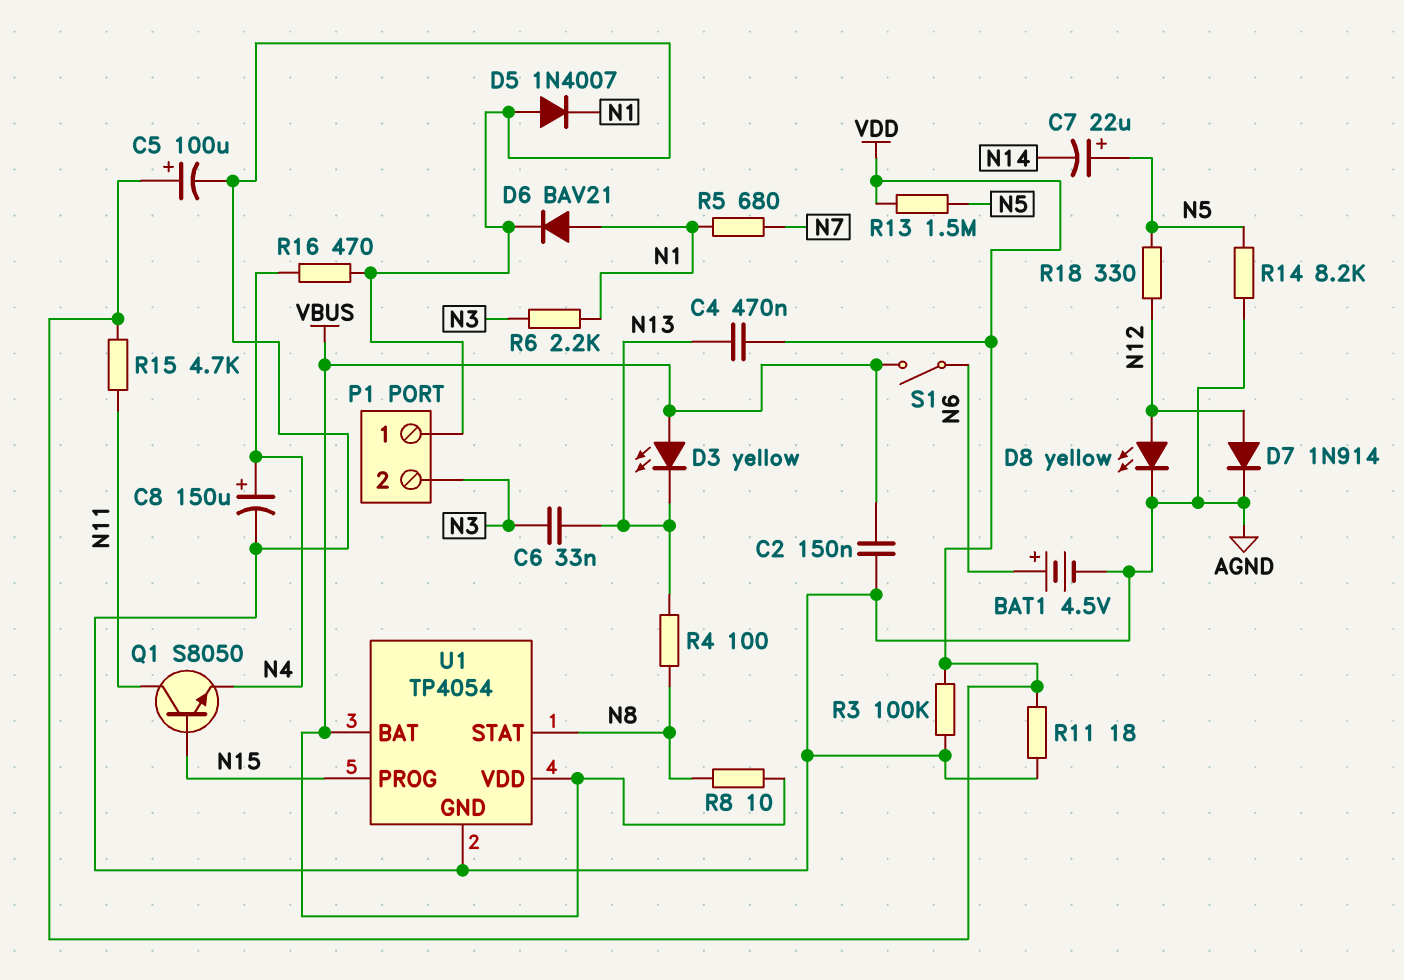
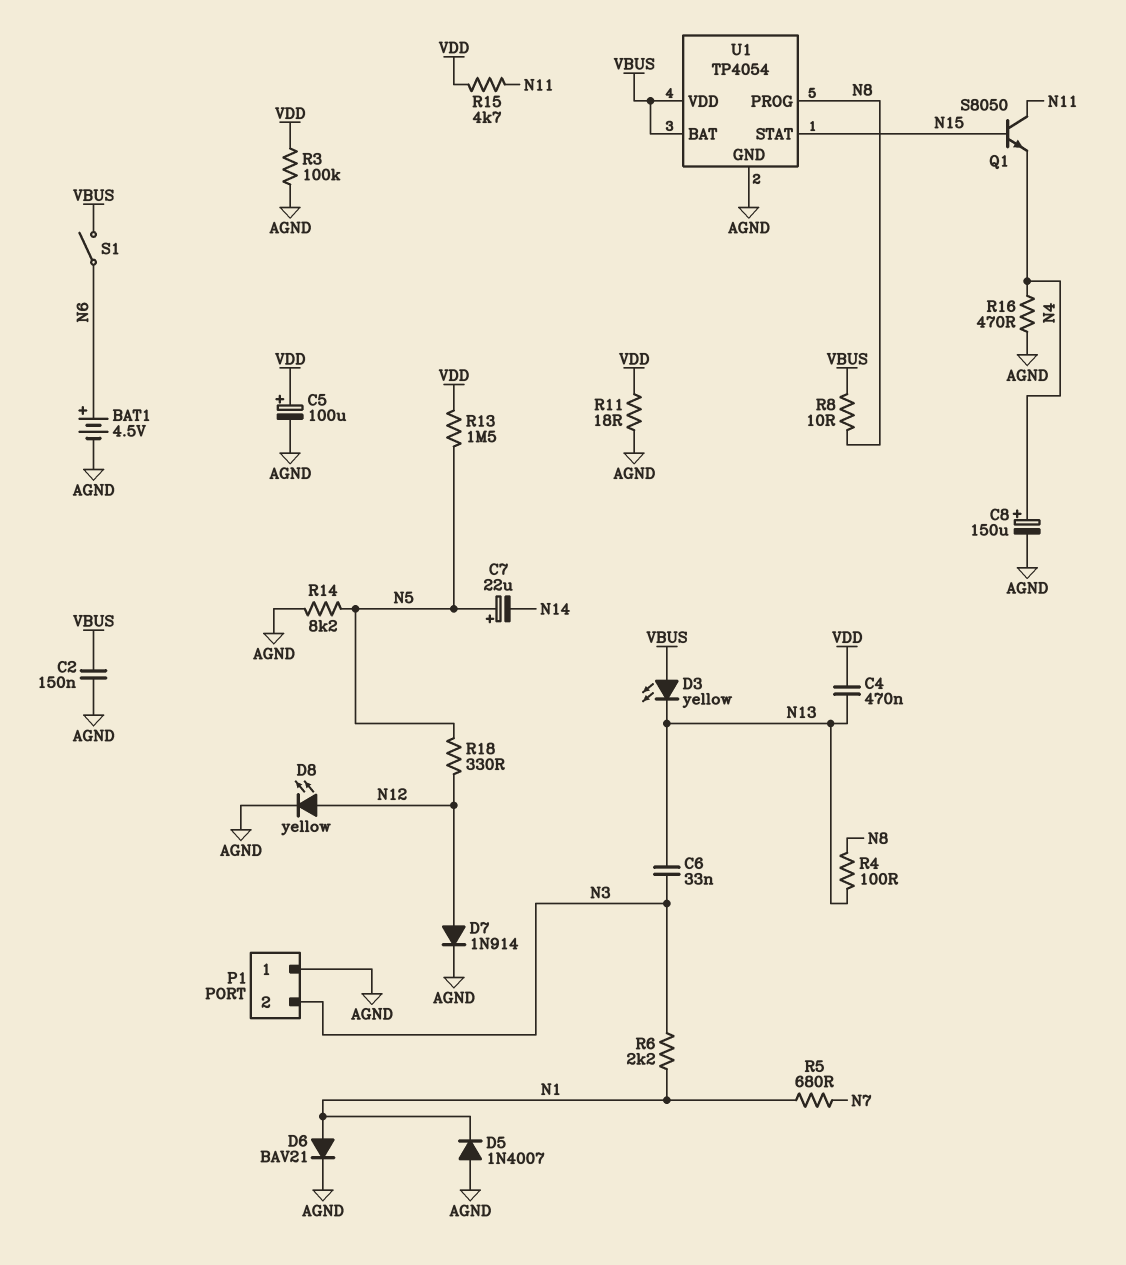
U1 pin PROG: N15 -> N8
U1 pin STAT: N8 -> N15

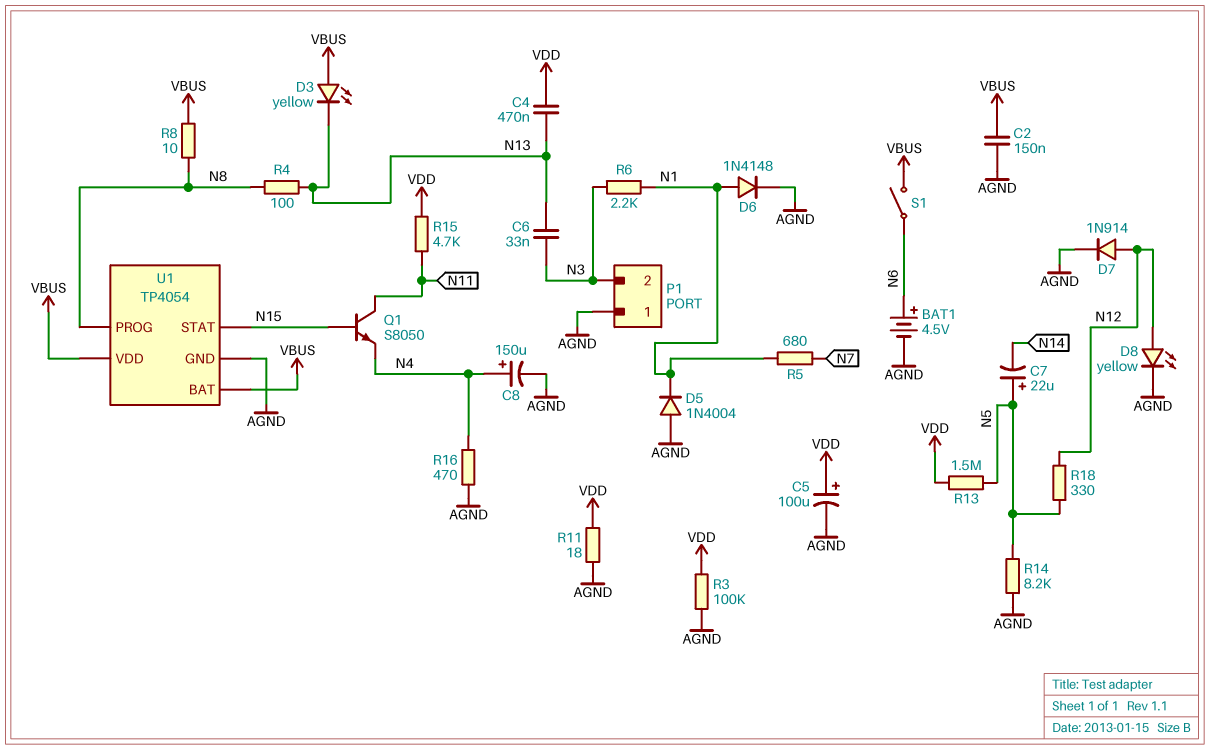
D5: diode 1N4007 (A AGND, K N1) -> diode 1N4004 (A AGND, K N1)
D6: diode BAV21 (A N1, K AGND) -> diode 1N4148 (A N1, K AGND)

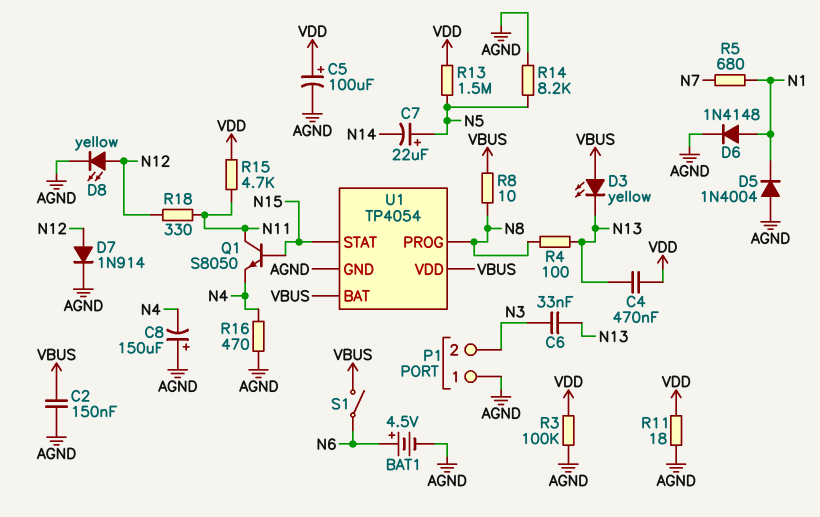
C8: 150uF (plus N4, minus AGND) -> 150uF (plus AGND, minus N4)
R6: 2.2k (N1, N3) -> none
R18: 330 (N5, N12) -> 330 (N11, N12)

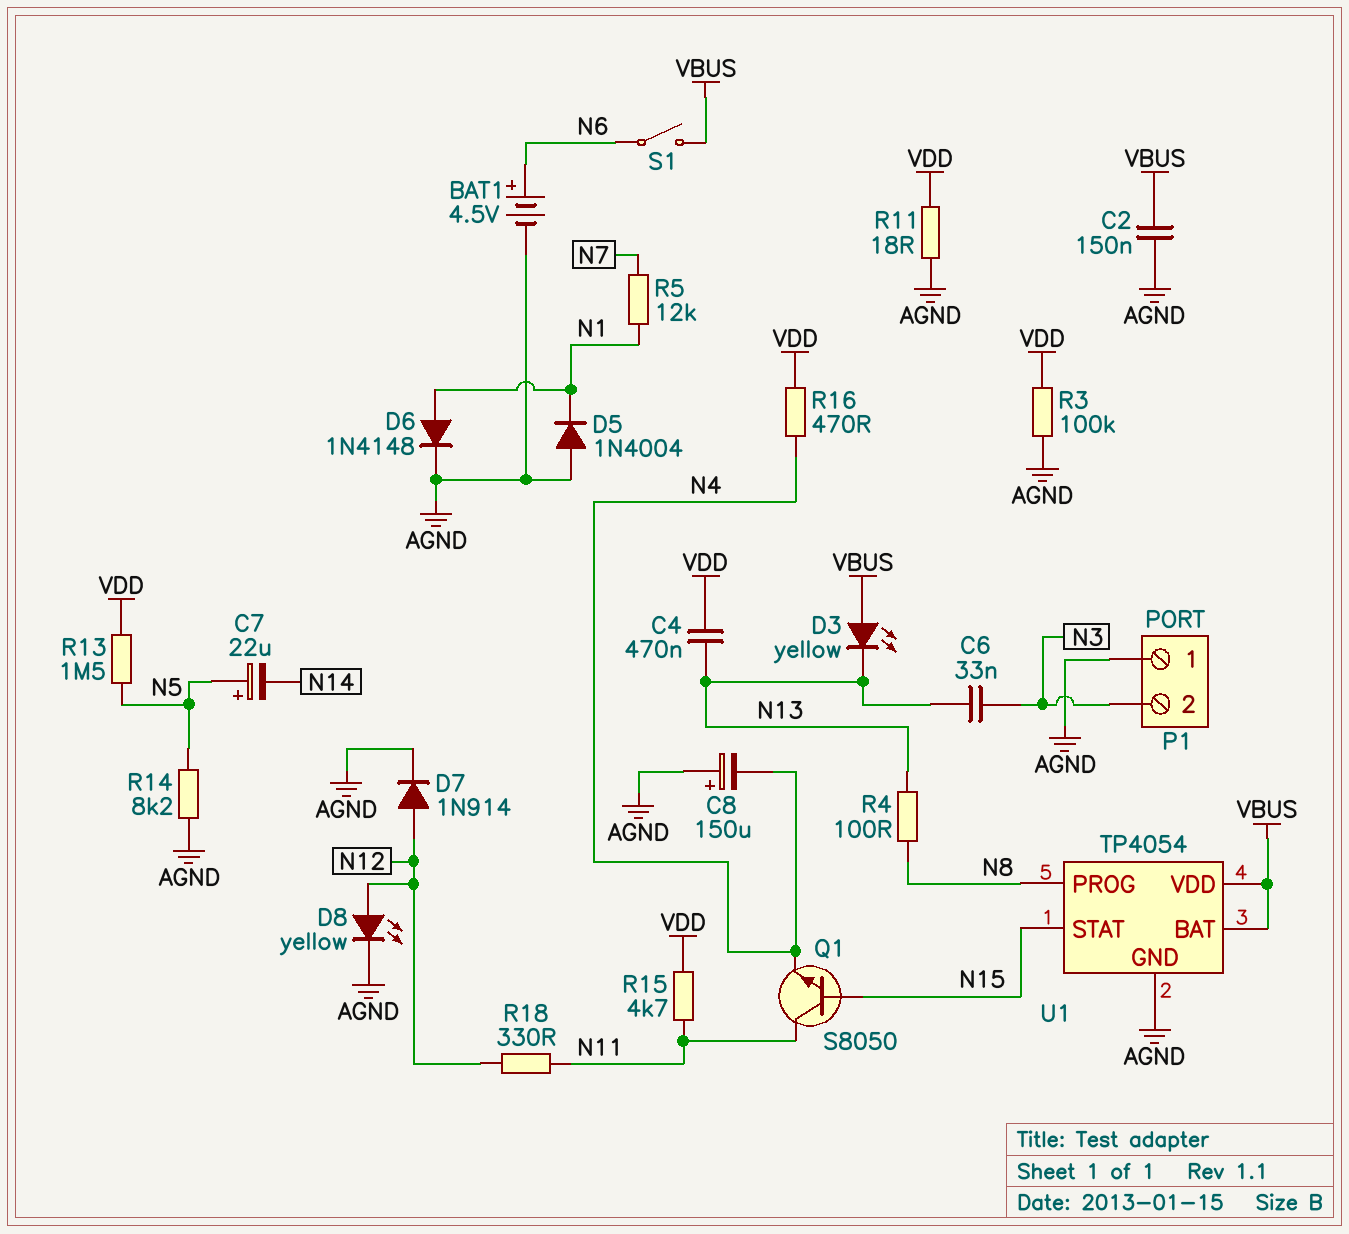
C5: 100uF (plus VDD, minus AGND) -> none
R5: 680 (N1, N7) -> 12k (N1, N7)
R8: 10 (N8, VBUS) -> none
R16: 470 (AGND, N4) -> 470 (N4, VDD)

